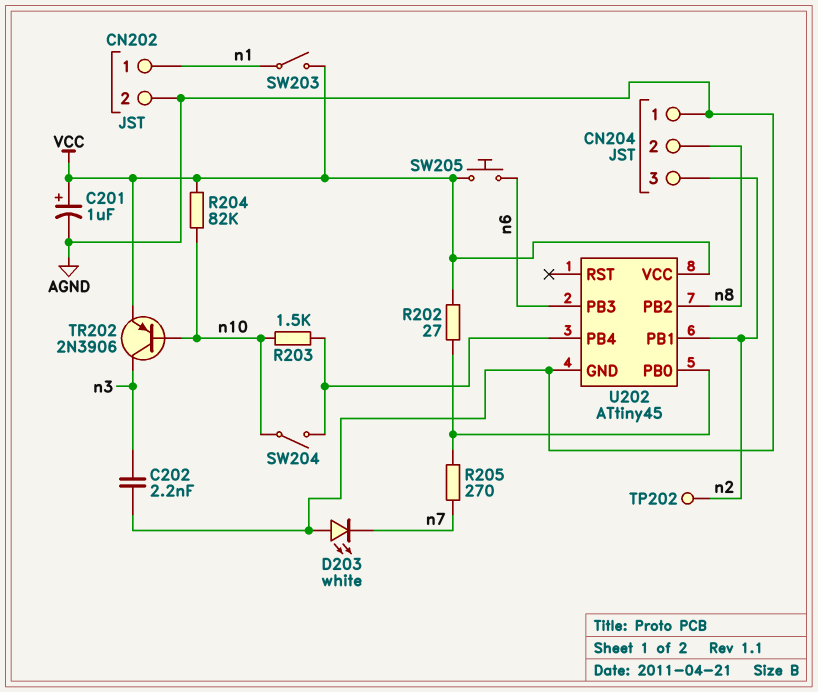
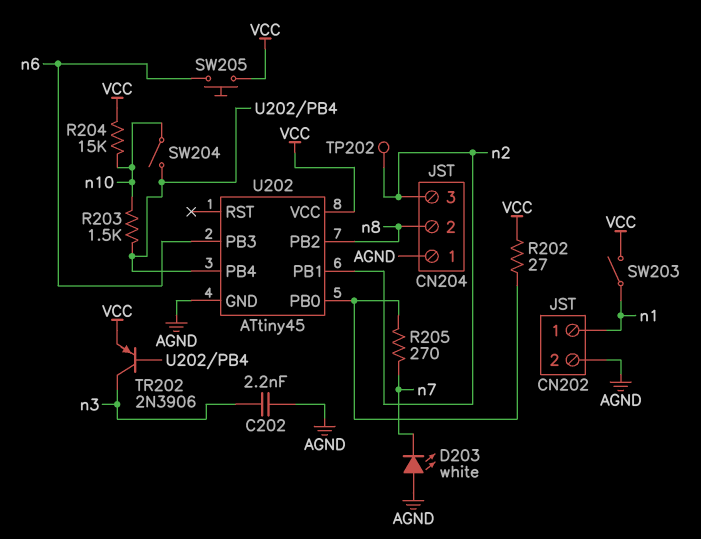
C201: 1uF (plus VCC, minus AGND) -> none
R204: 82k (VCC, n10) -> 15k (VCC, n10)
TR202: PNP 2N3906 (B n10, C n3, E VCC) -> PNP 2N3906 (B U202/PB4, C n3, E VCC)

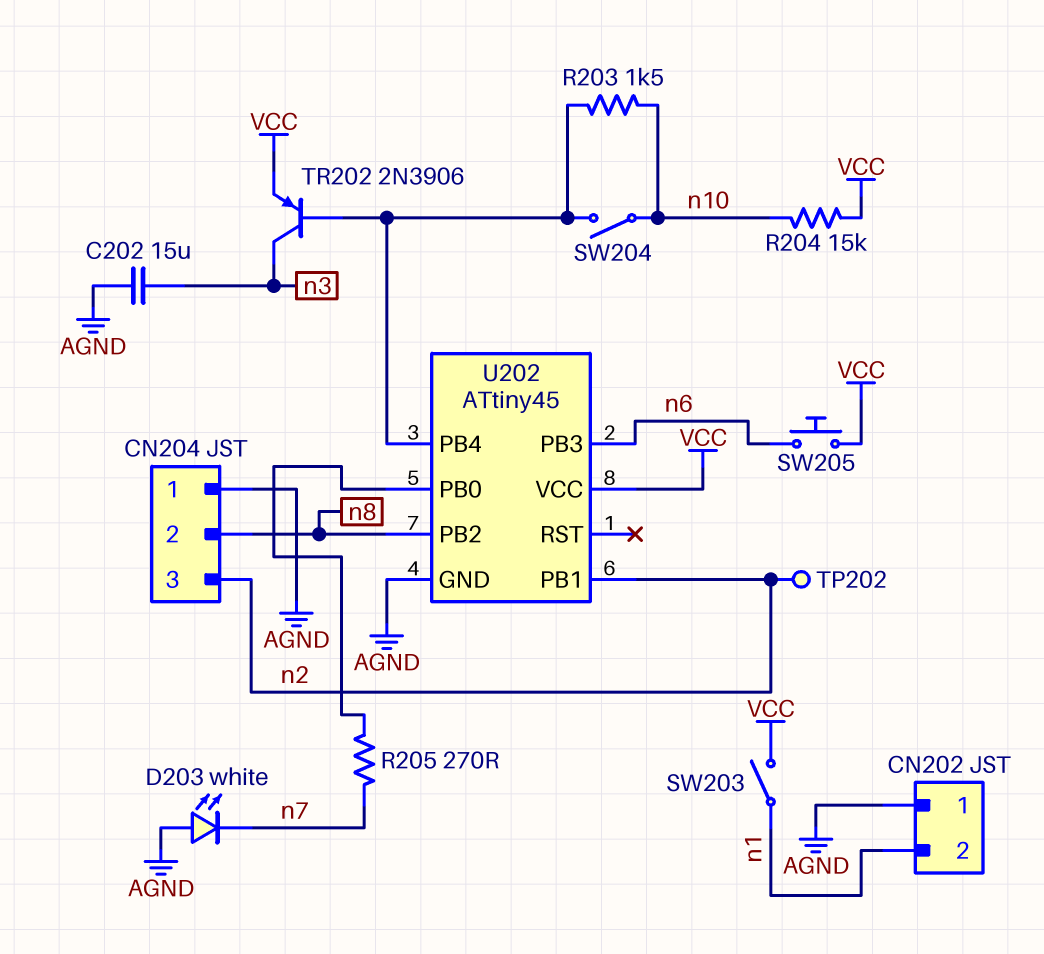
C202: 2.2nF (AGND, n3) -> 15uF (AGND, n3)
CN202 pin 1: n1 -> AGND
CN202 pin 2: AGND -> n1
R202: 27 (U202/PB0, VCC) -> none

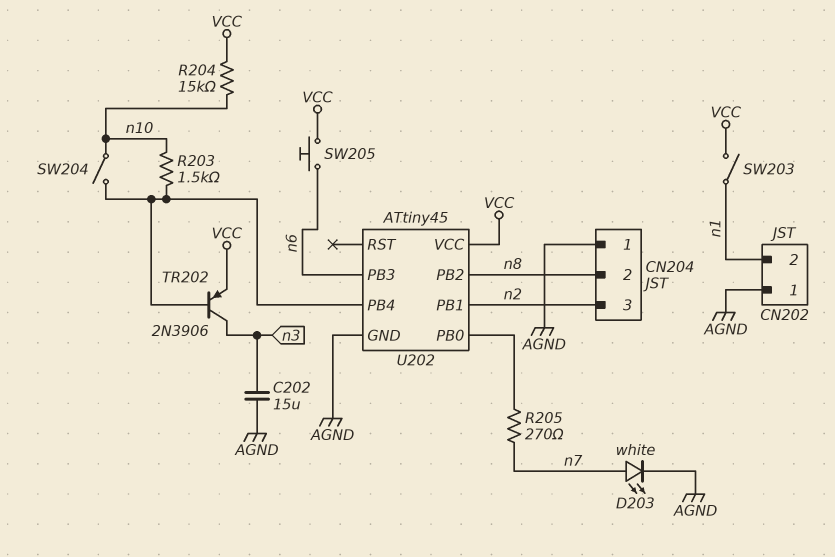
D203: LED white (A AGND, K n7) -> LED white (A n7, K AGND)
TP202: test point (n2) -> none

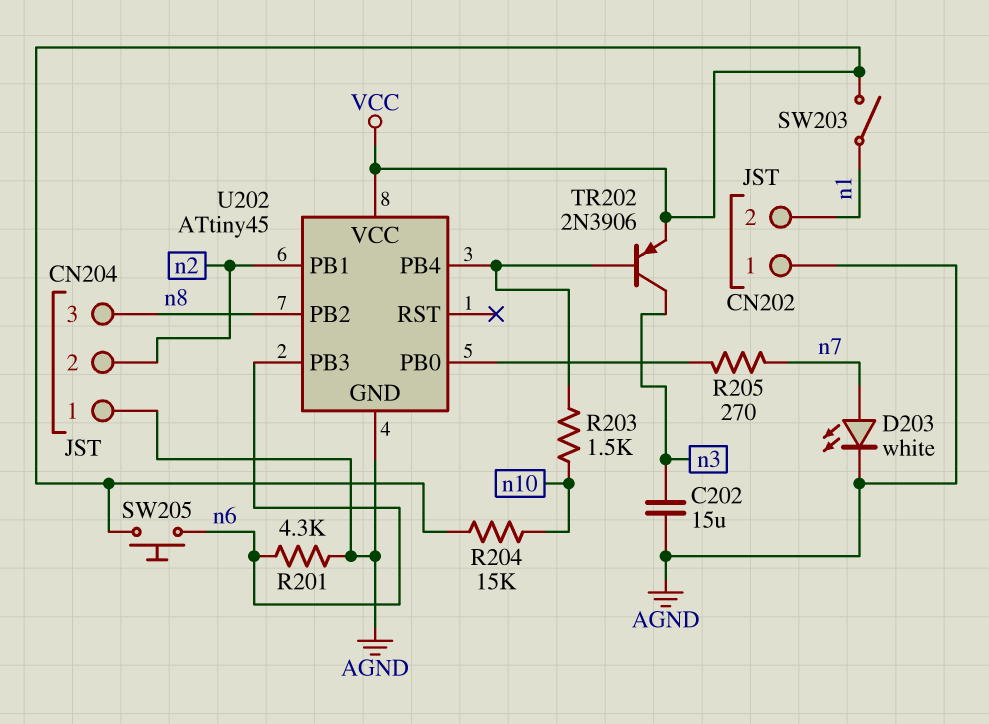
CN204 pin 2: n8 -> n2
CN204 pin 3: n2 -> n8
R201: none -> 4.3k (AGND, n6)
SW204: switch (U202/PB4, n10) -> none

